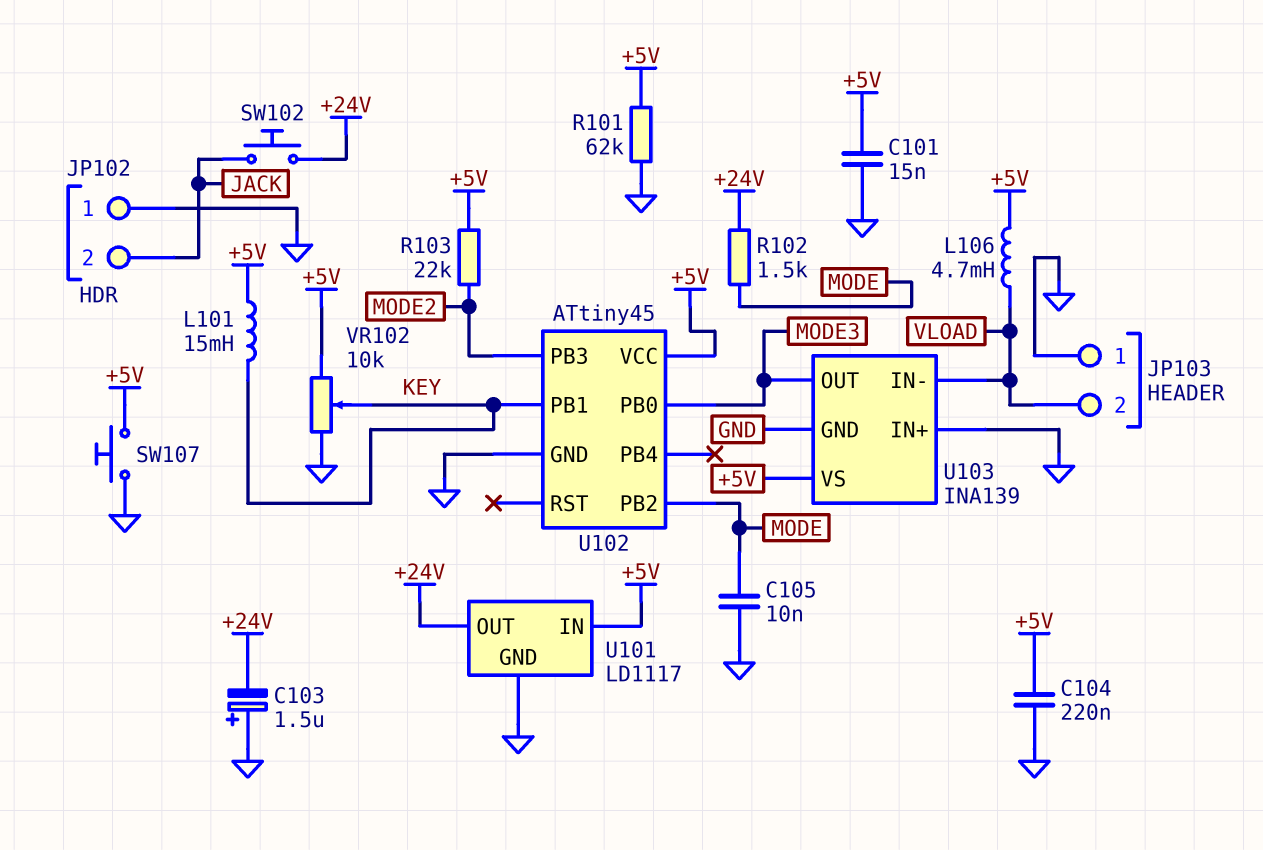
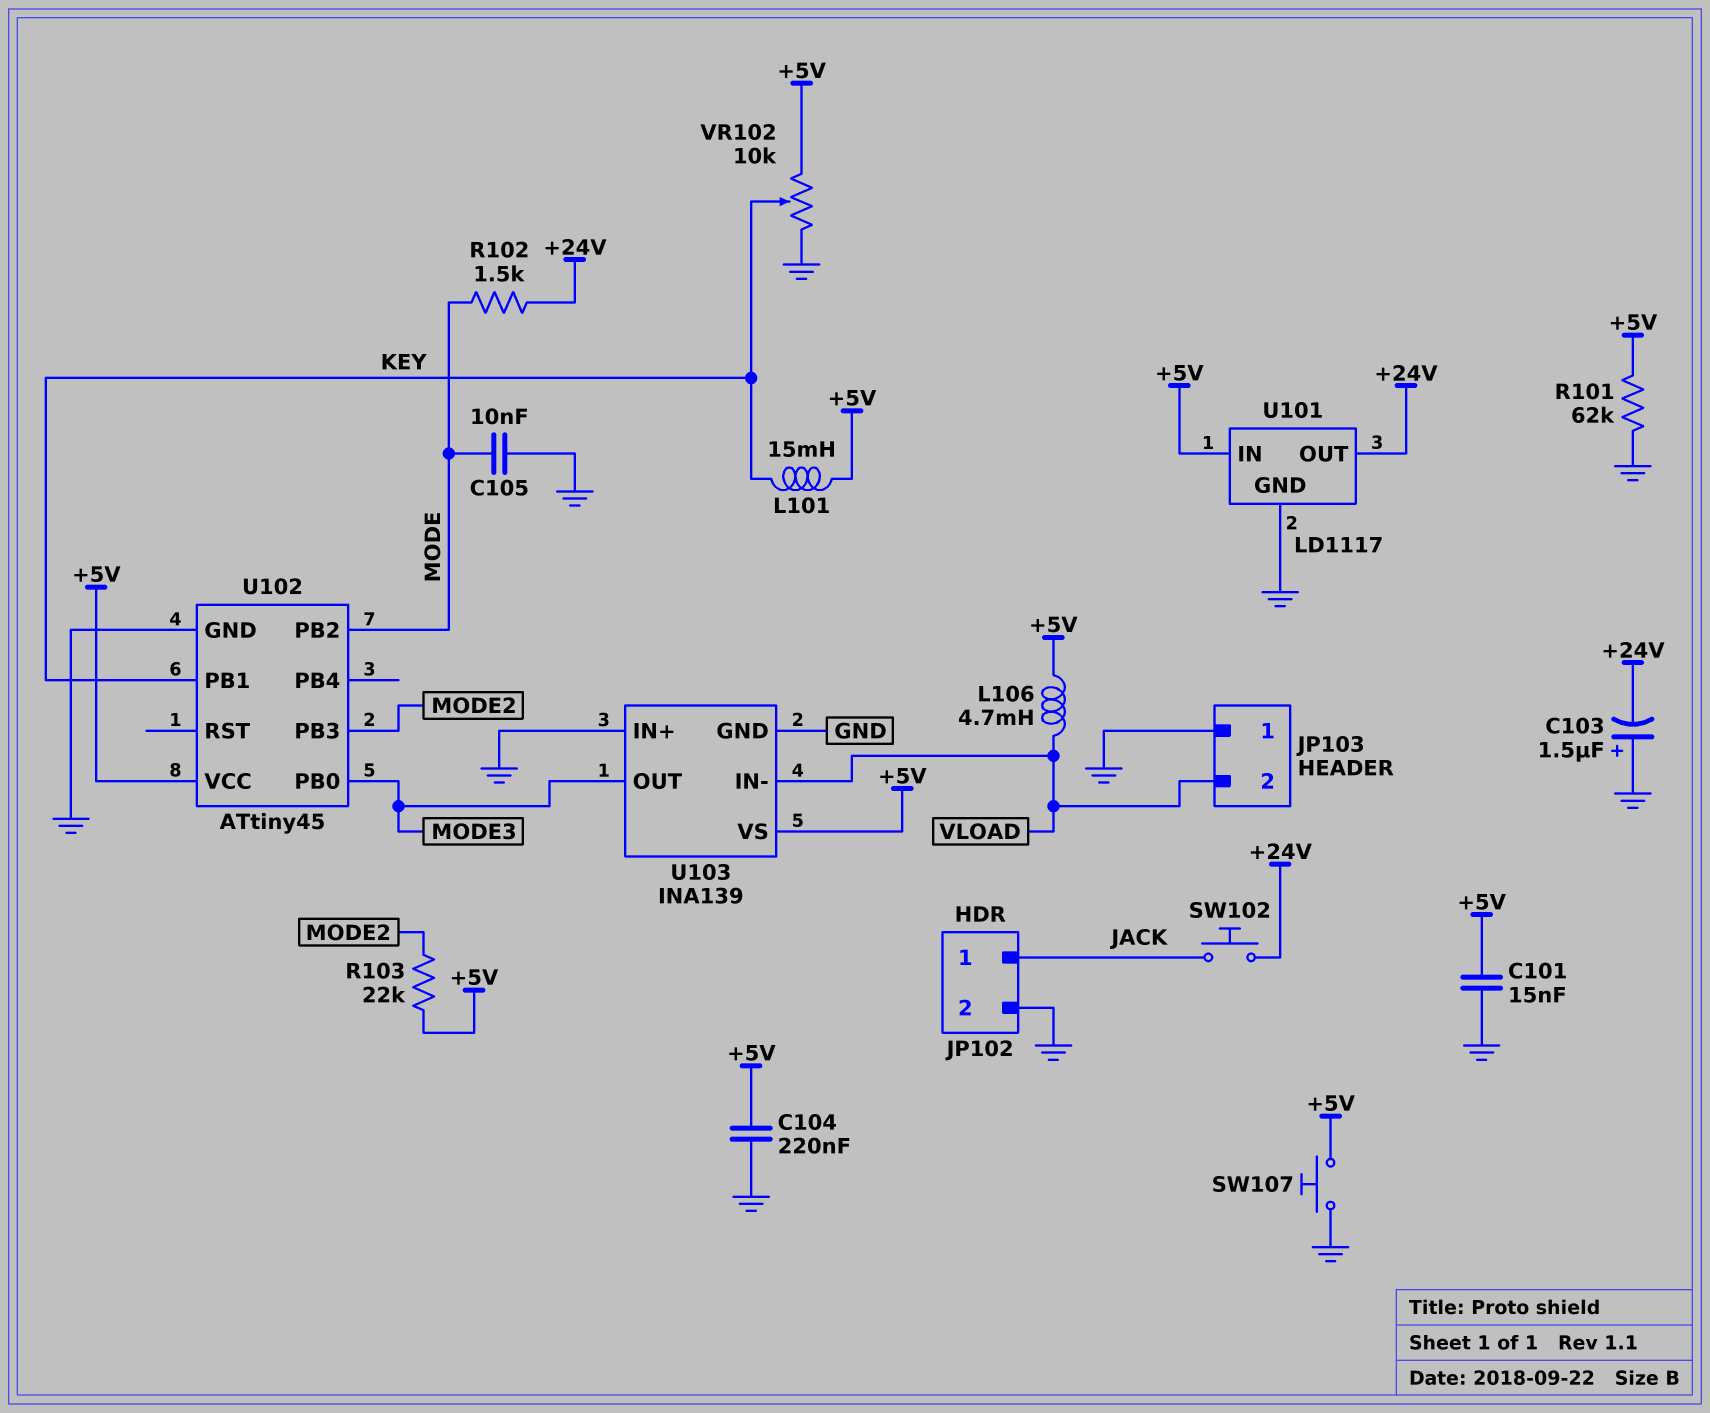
JP102 pin 1: GND -> JACK
JP102 pin 2: JACK -> GND

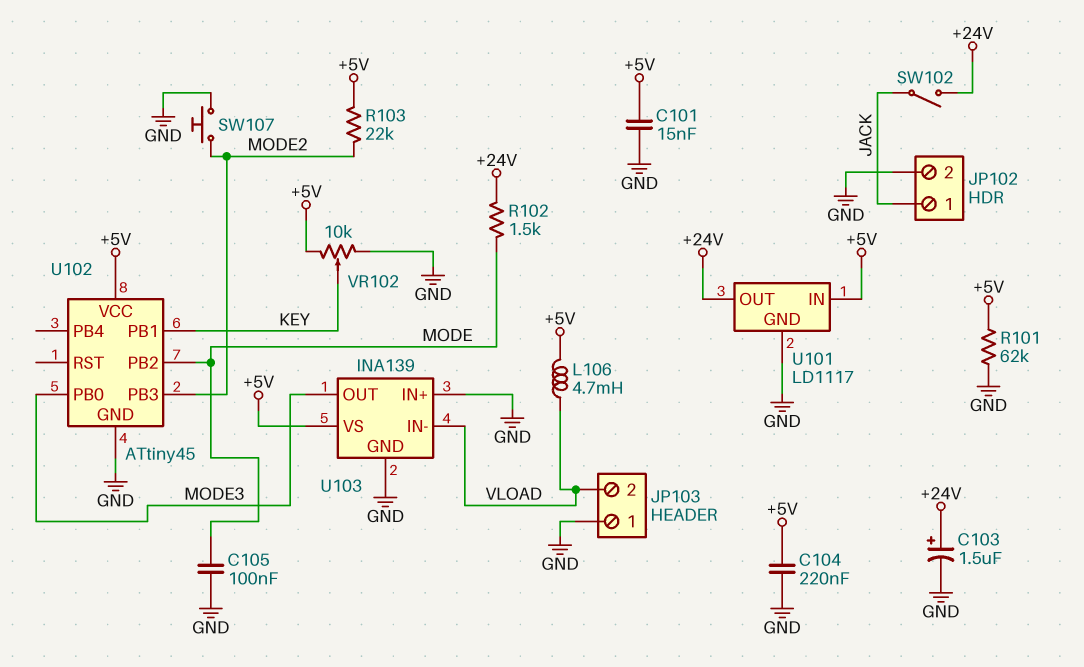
C103: 1.5uF (plus GND, minus +24V) -> 1.5uF (plus +24V, minus GND)
C105: 10nF (GND, MODE) -> 100nF (GND, MODE)
L101: 15mH (+5V, KEY) -> none
SW102: button (+24V, JACK) -> switch (+24V, JACK)
SW107: button (+5V, GND) -> button (GND, MODE2)

